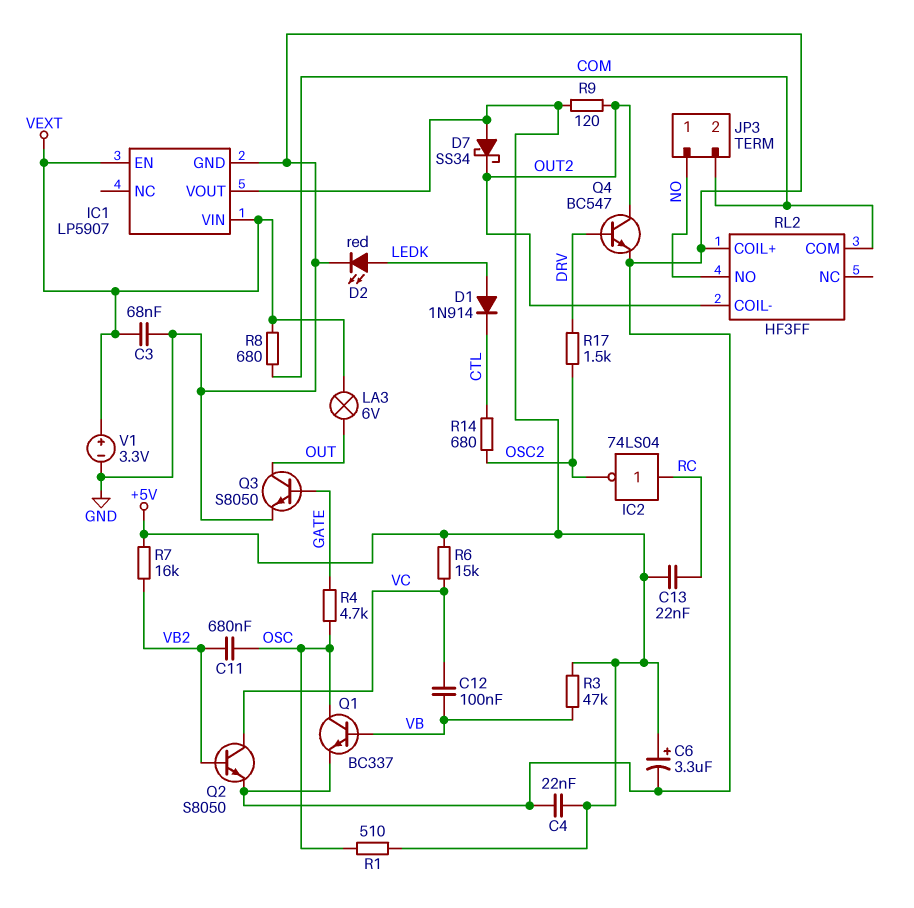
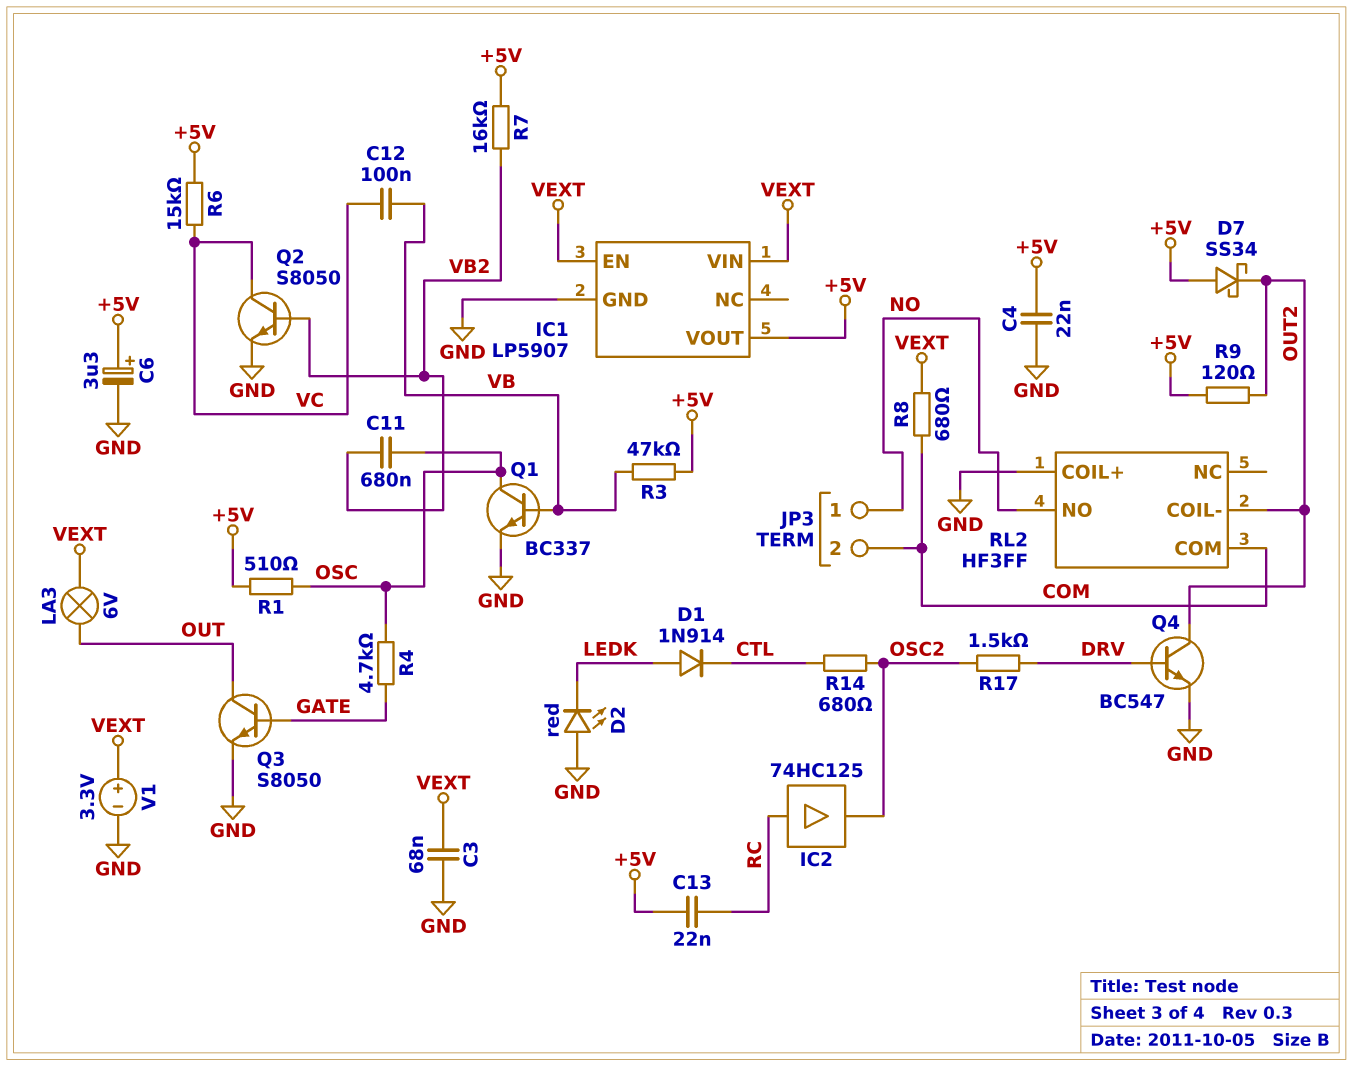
D2: LED red (A LEDK, K GND) -> LED red (A GND, K LEDK)
IC2: NOT 74LS04 (in RC, out OSC2) -> buffer 74HC125 (in RC, out OSC2)

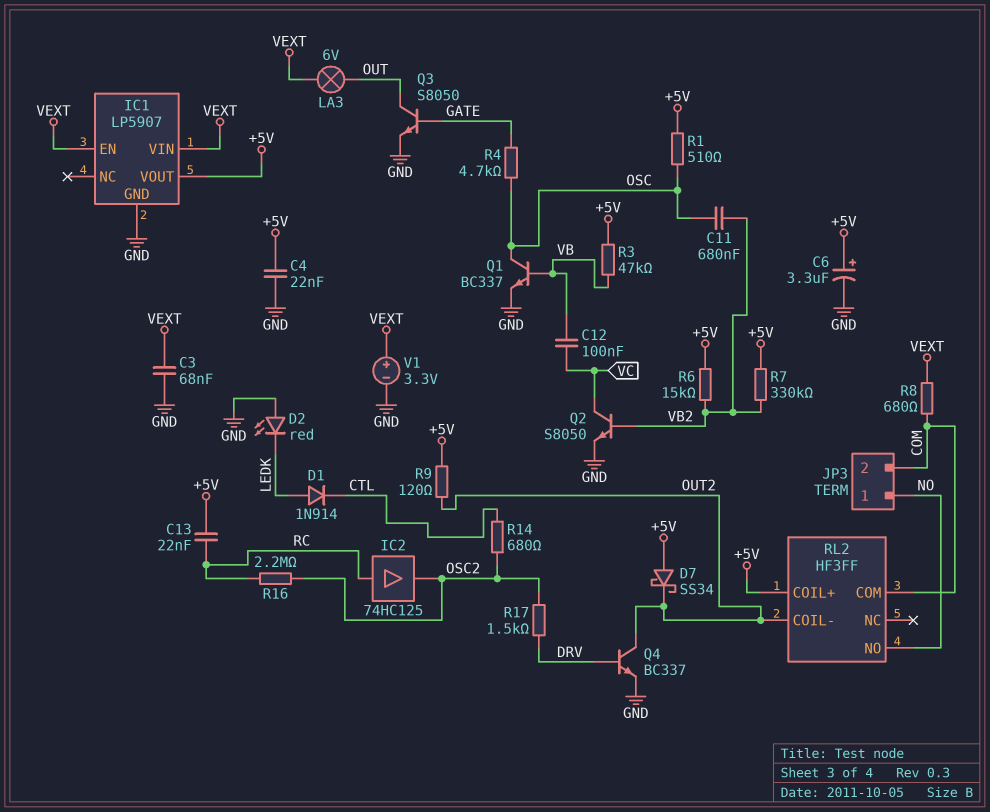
Q4: NPN BC547 (B DRV, C OUT2, E GND) -> NPN BC337 (B DRV, C OUT2, E GND)
R6: 15k (+5V, VC) -> 15k (+5V, VB2)
R7: 16k (+5V, VB2) -> 330k (+5V, VB2)
R16: none -> 2.2M (OSC2, RC)
RL2 pin COIL+: GND -> +5V

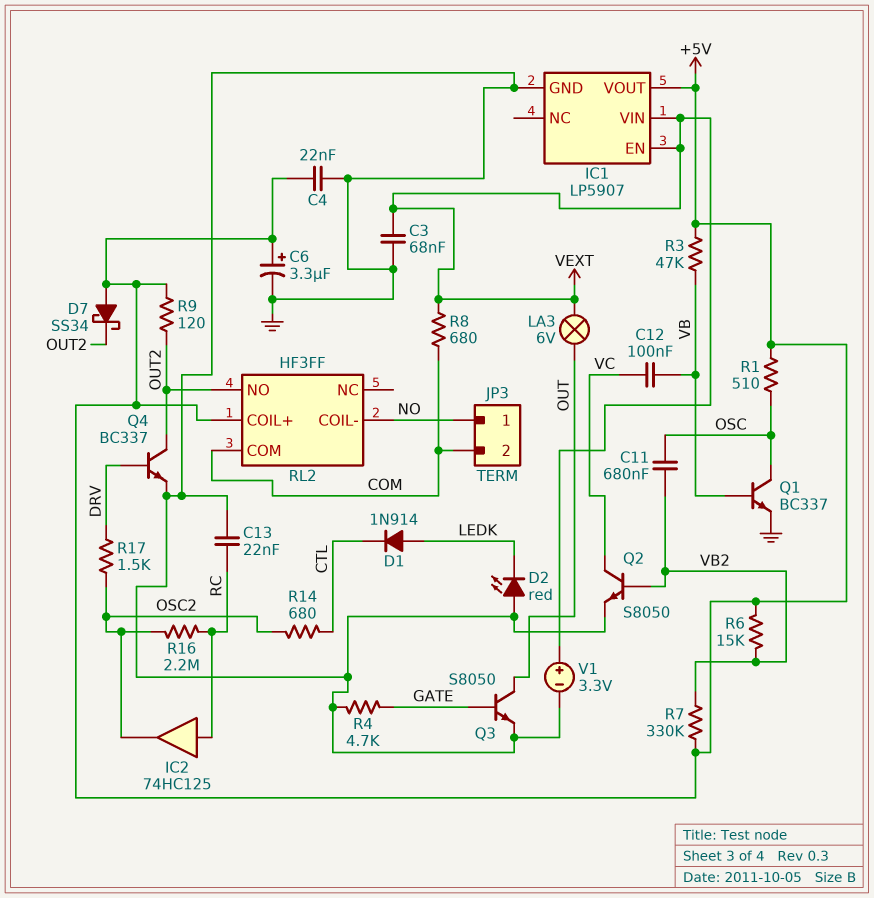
C13: 22nF (+5V, RC) -> 22nF (GND, RC)
R4: 4.7k (GATE, OSC) -> 4.7k (GATE, GND)
RL2 pin COIL-: OUT2 -> NO
RL2 pin NO: NO -> OUT2

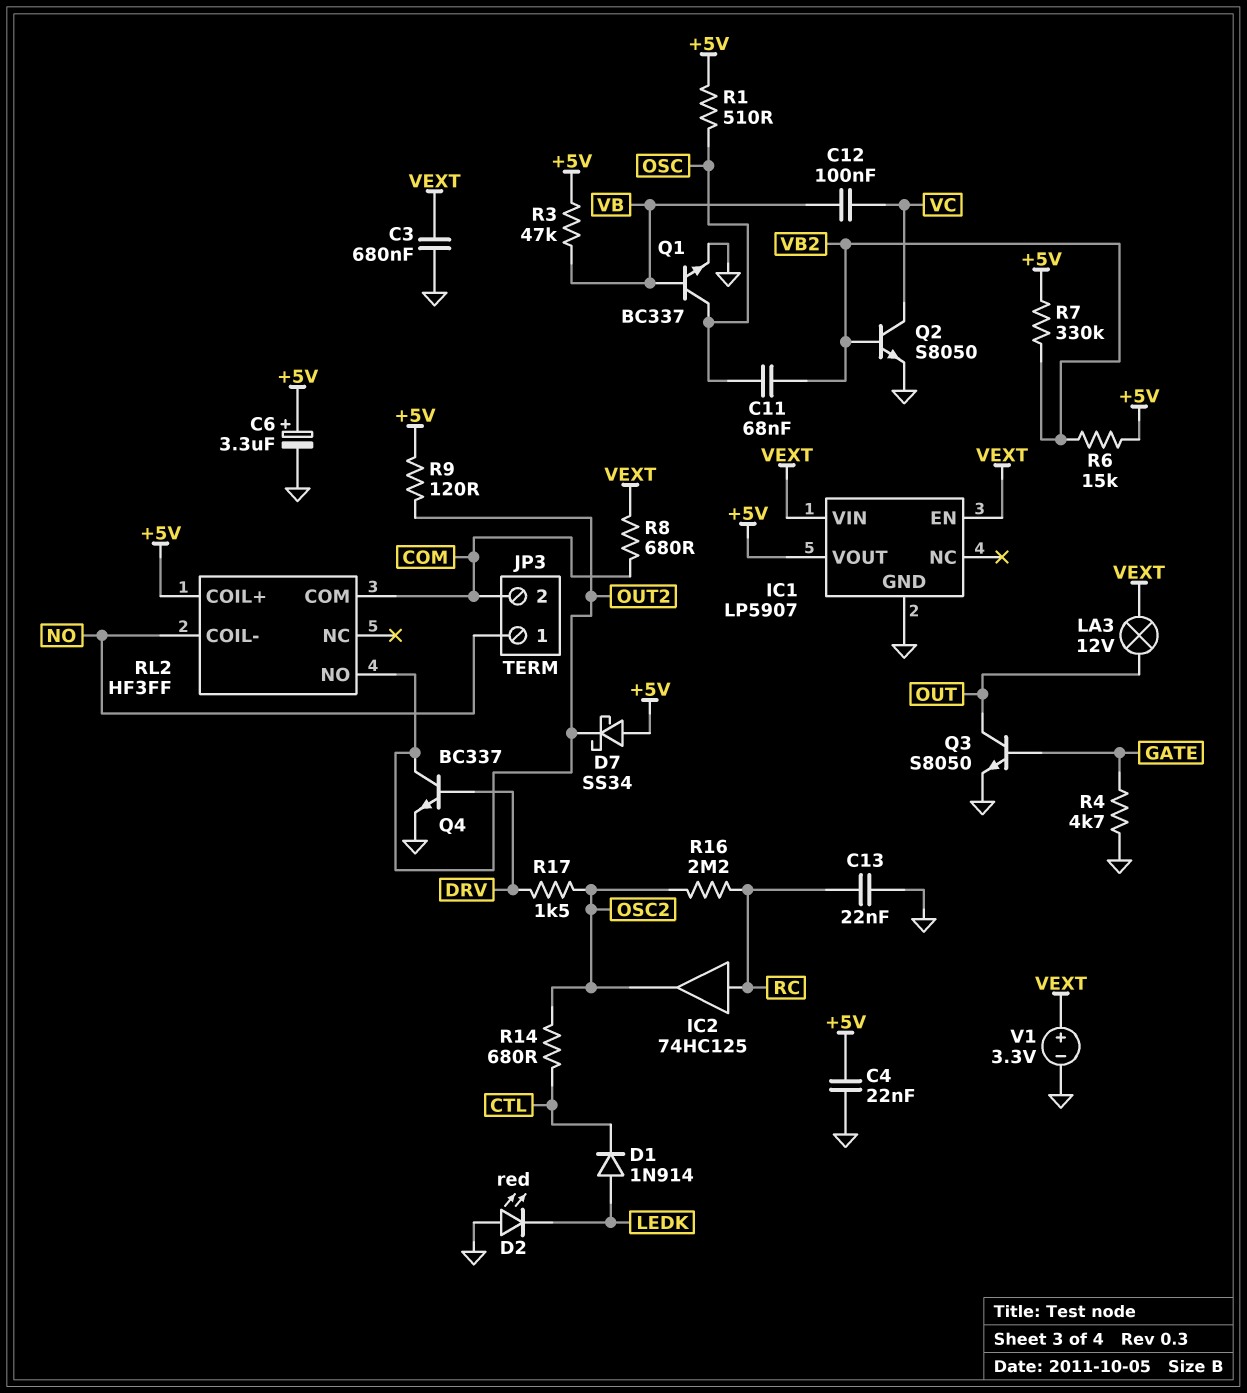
C3: 68nF (GND, VEXT) -> 680nF (GND, VEXT)
C11: 680nF (OSC, VB2) -> 68nF (OSC, VB2)
LA3: lamp 6V (OUT, VEXT) -> lamp 12V (OUT, VEXT)

